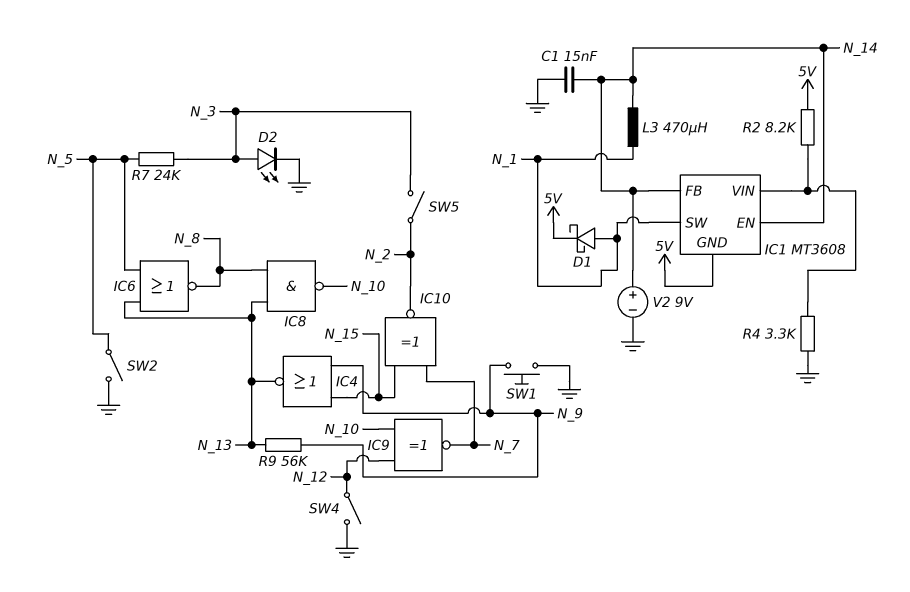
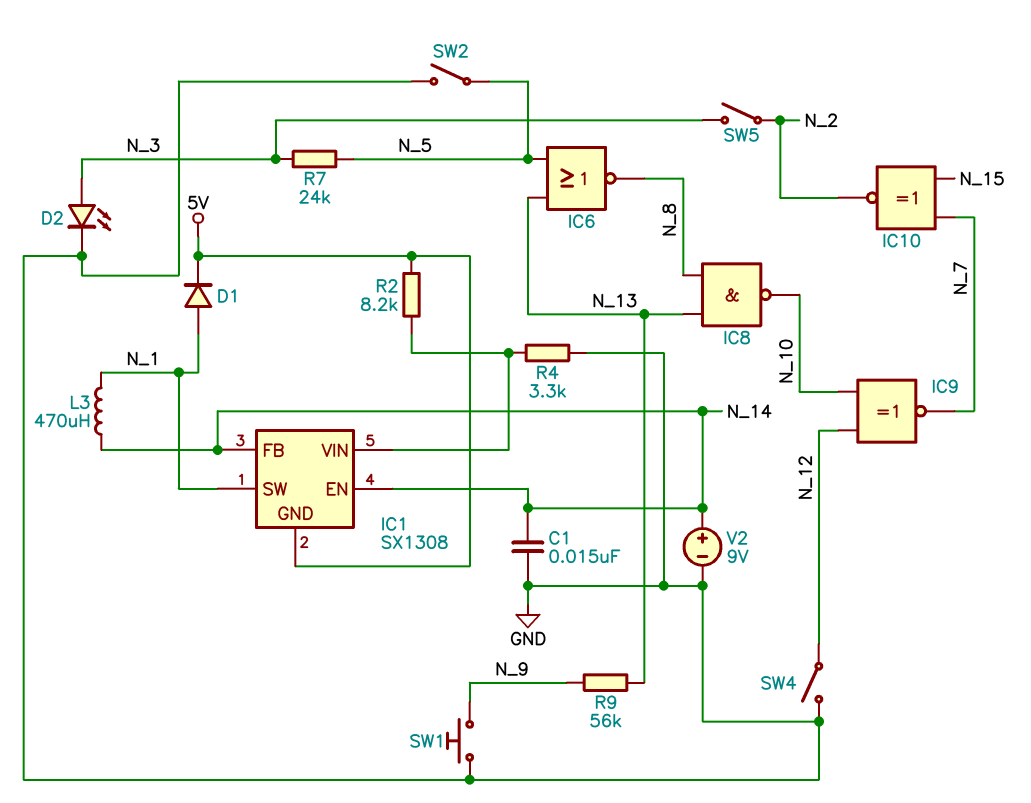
D1: schottky (A N_1, K 5V) -> diode (A N_1, K 5V)
IC1: MT3608 -> SX1308
IC4: NOR (in N_9, in N_15, out N_13) -> none

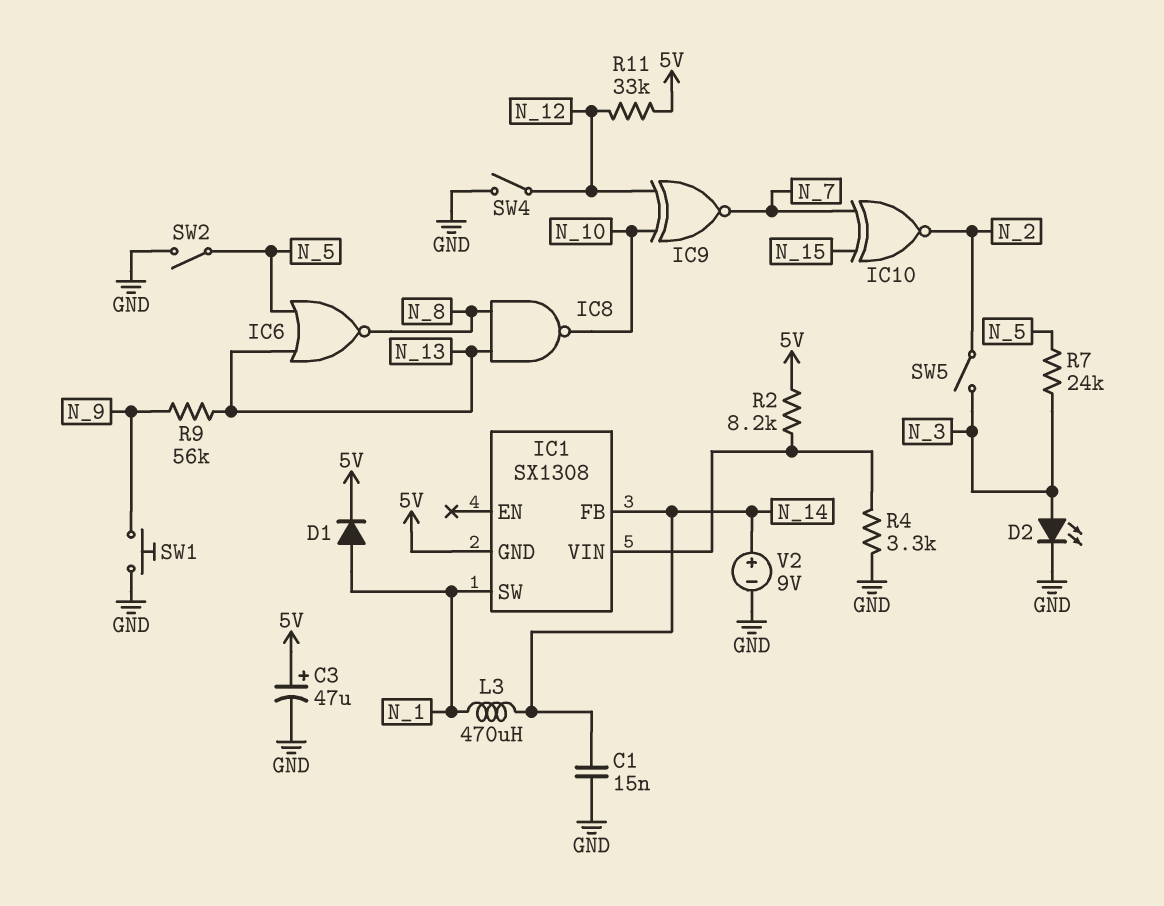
C3: none -> 47uF (plus 5V, minus GND)
IC1 pin EN: N_14 -> none
R11: none -> 33k (5V, N_12)

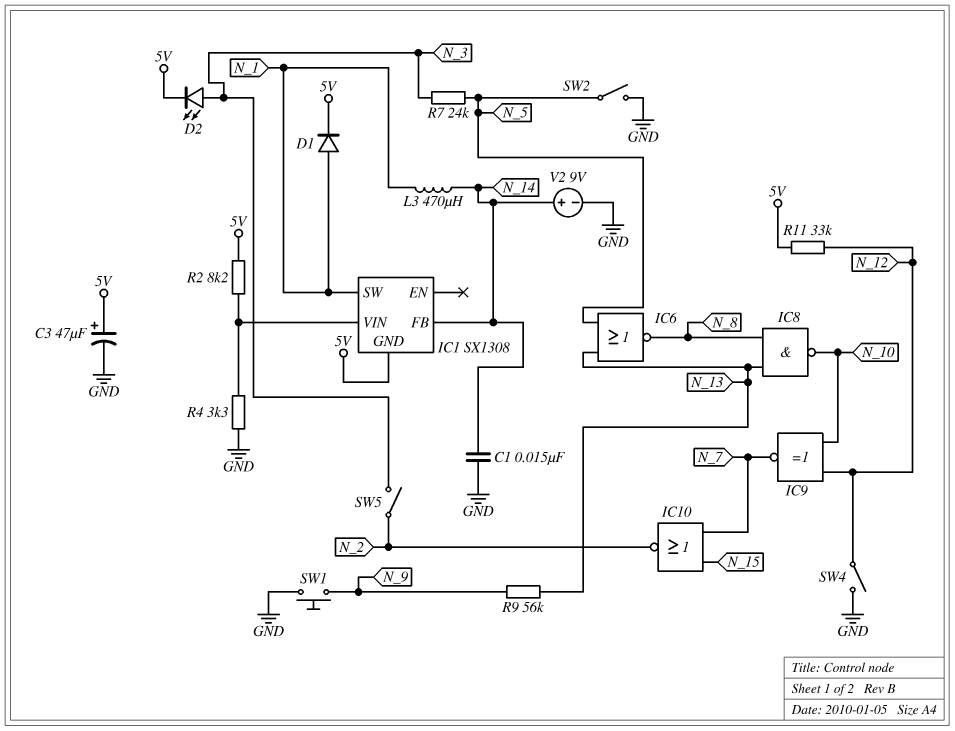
D2: LED (A N_3, K GND) -> LED (A N_3, K 5V)
IC10: XNOR (in N_7, in N_15, out N_2) -> NOR (in N_7, in N_15, out N_2)

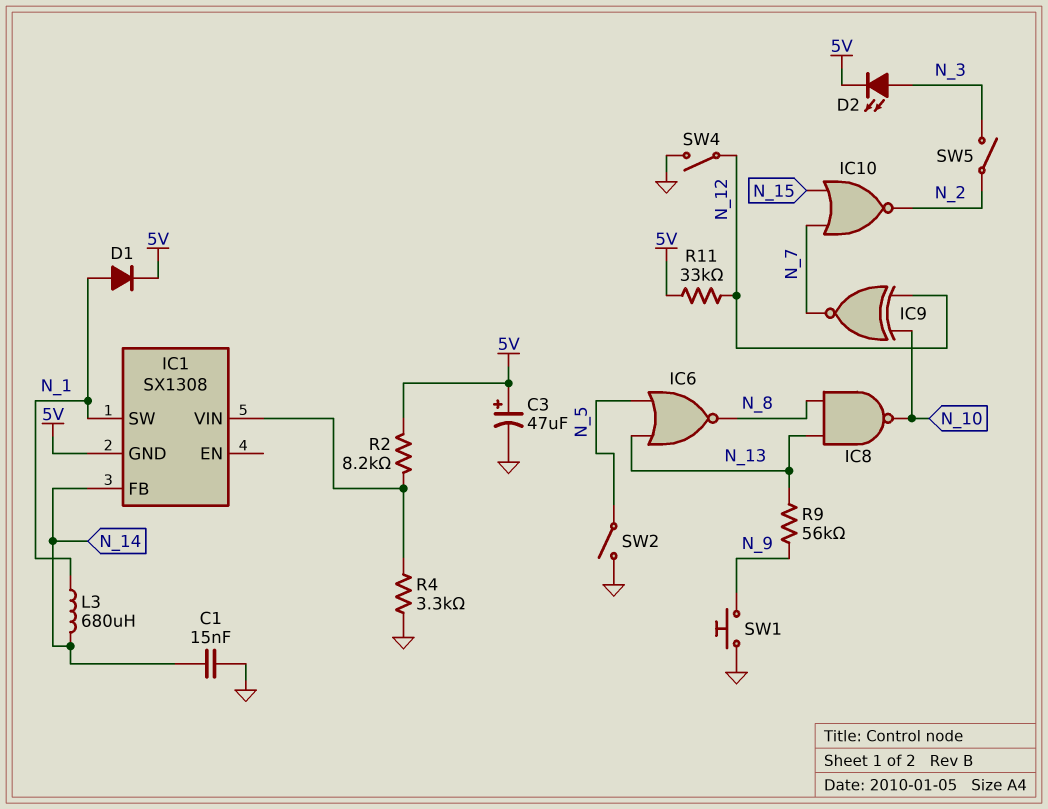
L3: 470uH (N_1, N_14) -> 680uH (N_1, N_14)
R7: 24k (N_3, N_5) -> none
V2: 9V (plus N_14, minus GND) -> none

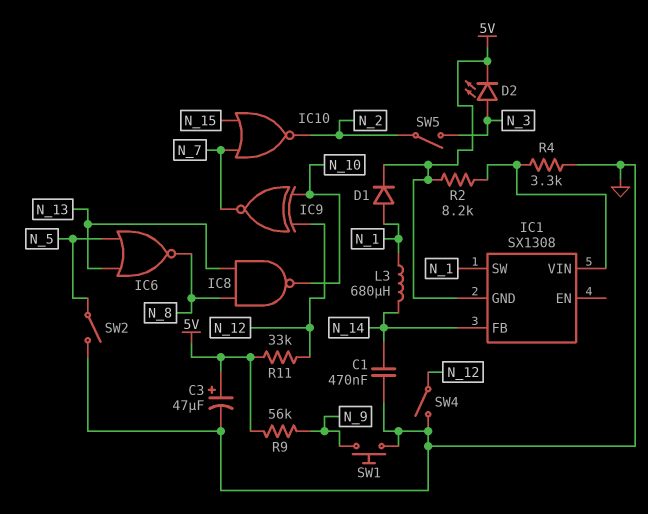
C1: 15nF (GND, N_14) -> 470nF (GND, N_14)
R9: 56k (N_9, N_13) -> 56k (5V, N_9)

